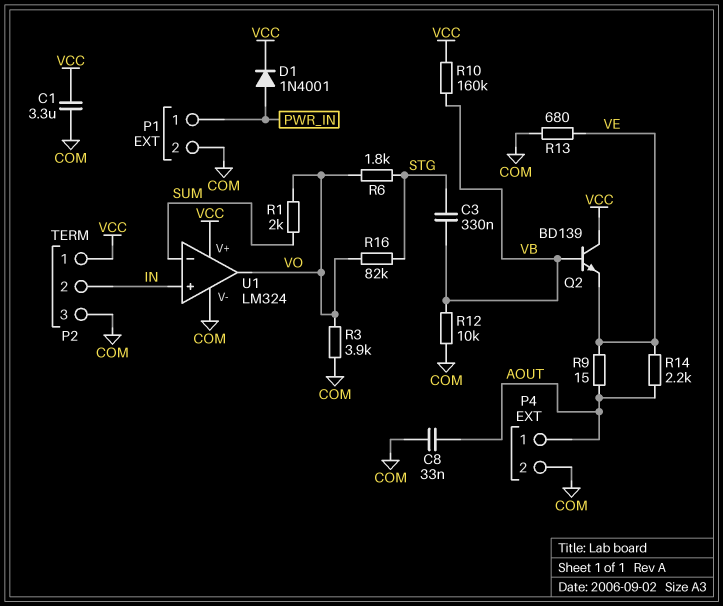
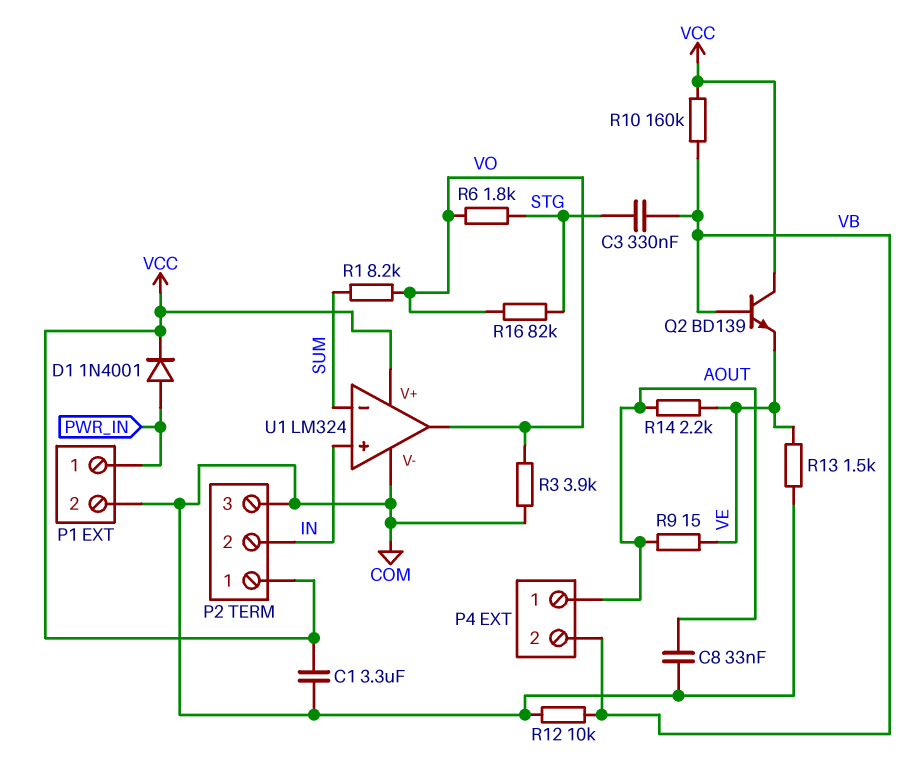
P4 pin 2: COM -> VB
R1: 2k (SUM, VO) -> 8.2k (SUM, VO)
R13: 680 (COM, VE) -> 1.5k (COM, VE)

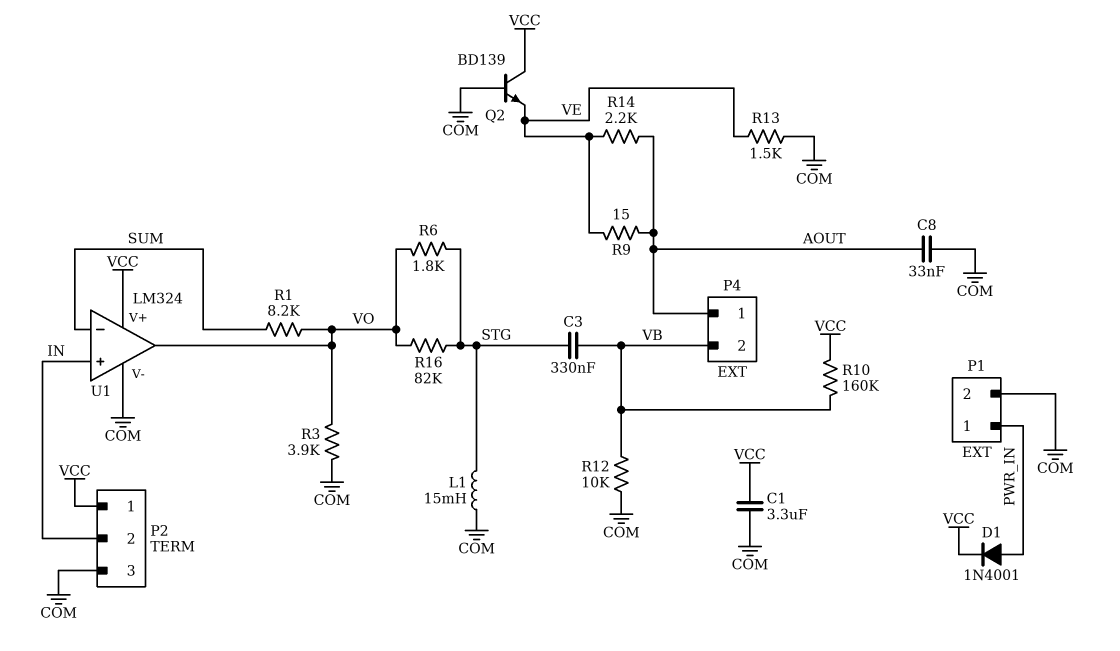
L1: none -> 15mH (COM, STG)
Q2: NPN BD139 (B VB, C VCC, E VE) -> NPN BD139 (B COM, C VCC, E VE)

